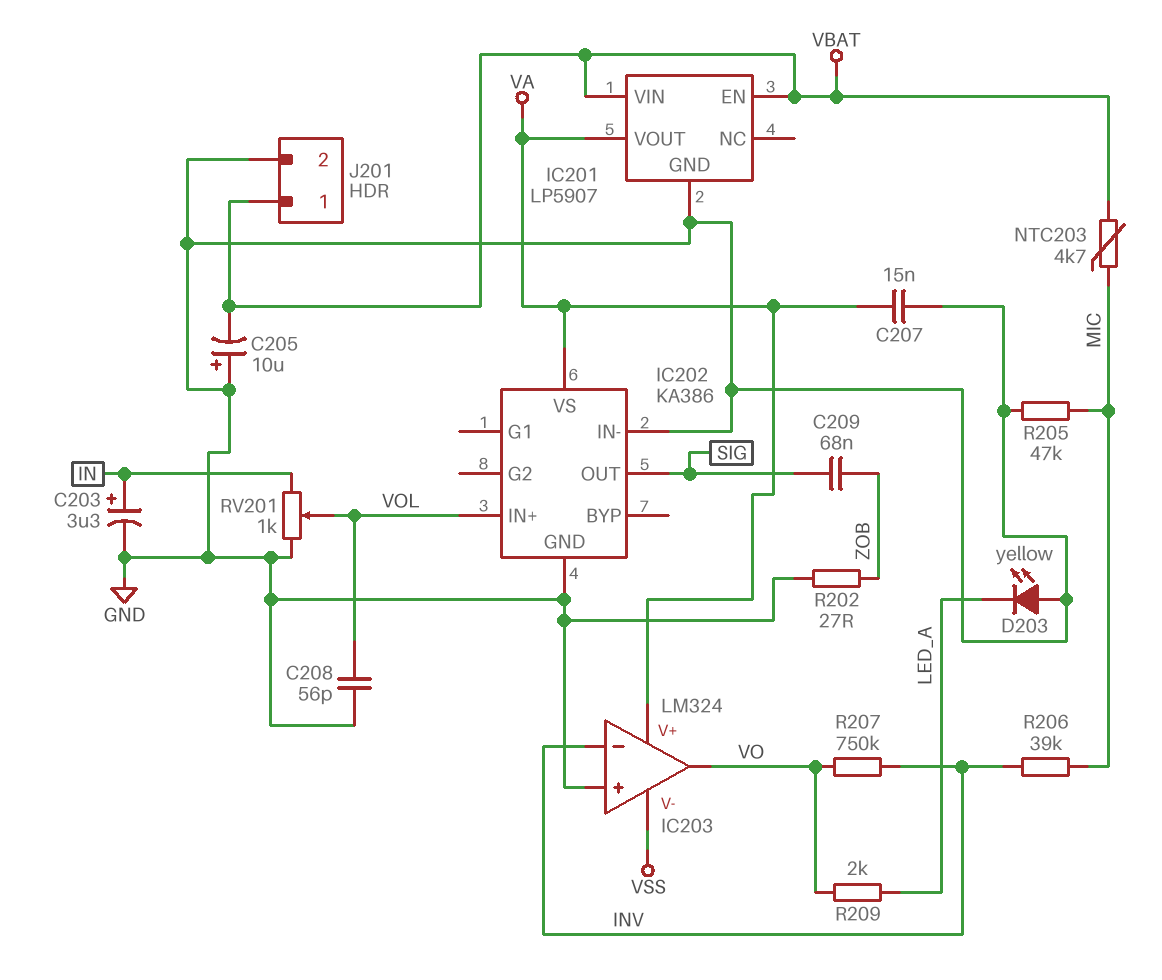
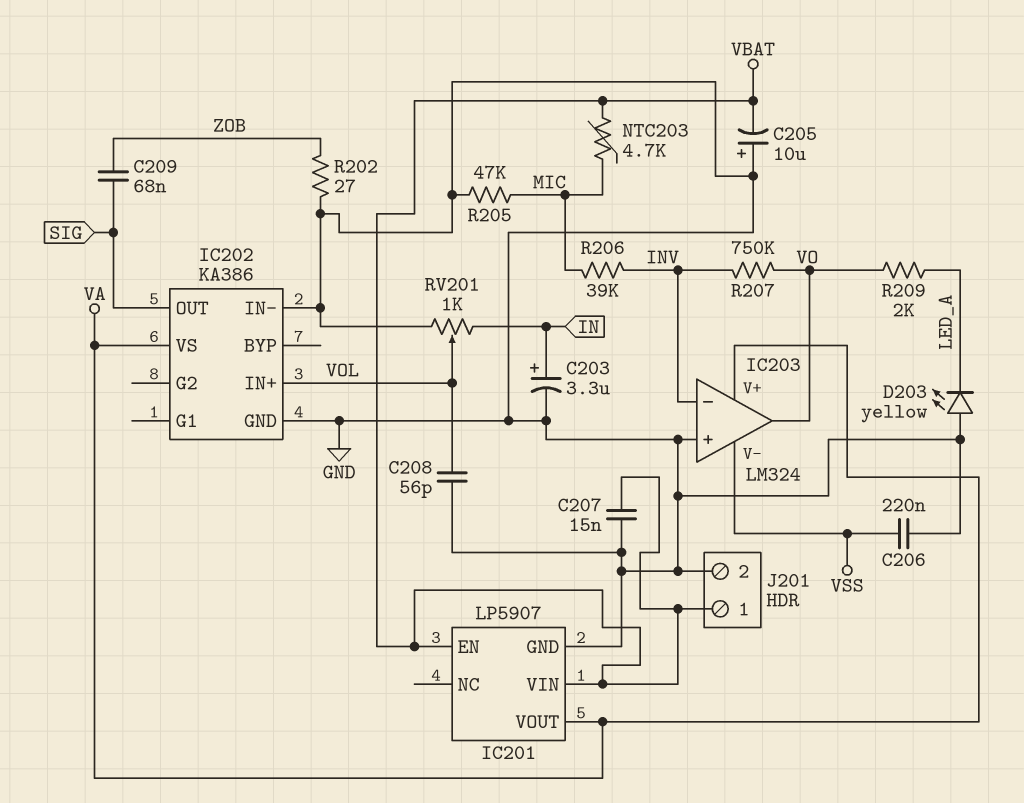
C206: none -> 220nF (GND, VSS)
C207: 15nF (GND, VA) -> 15nF (GND, VBAT)

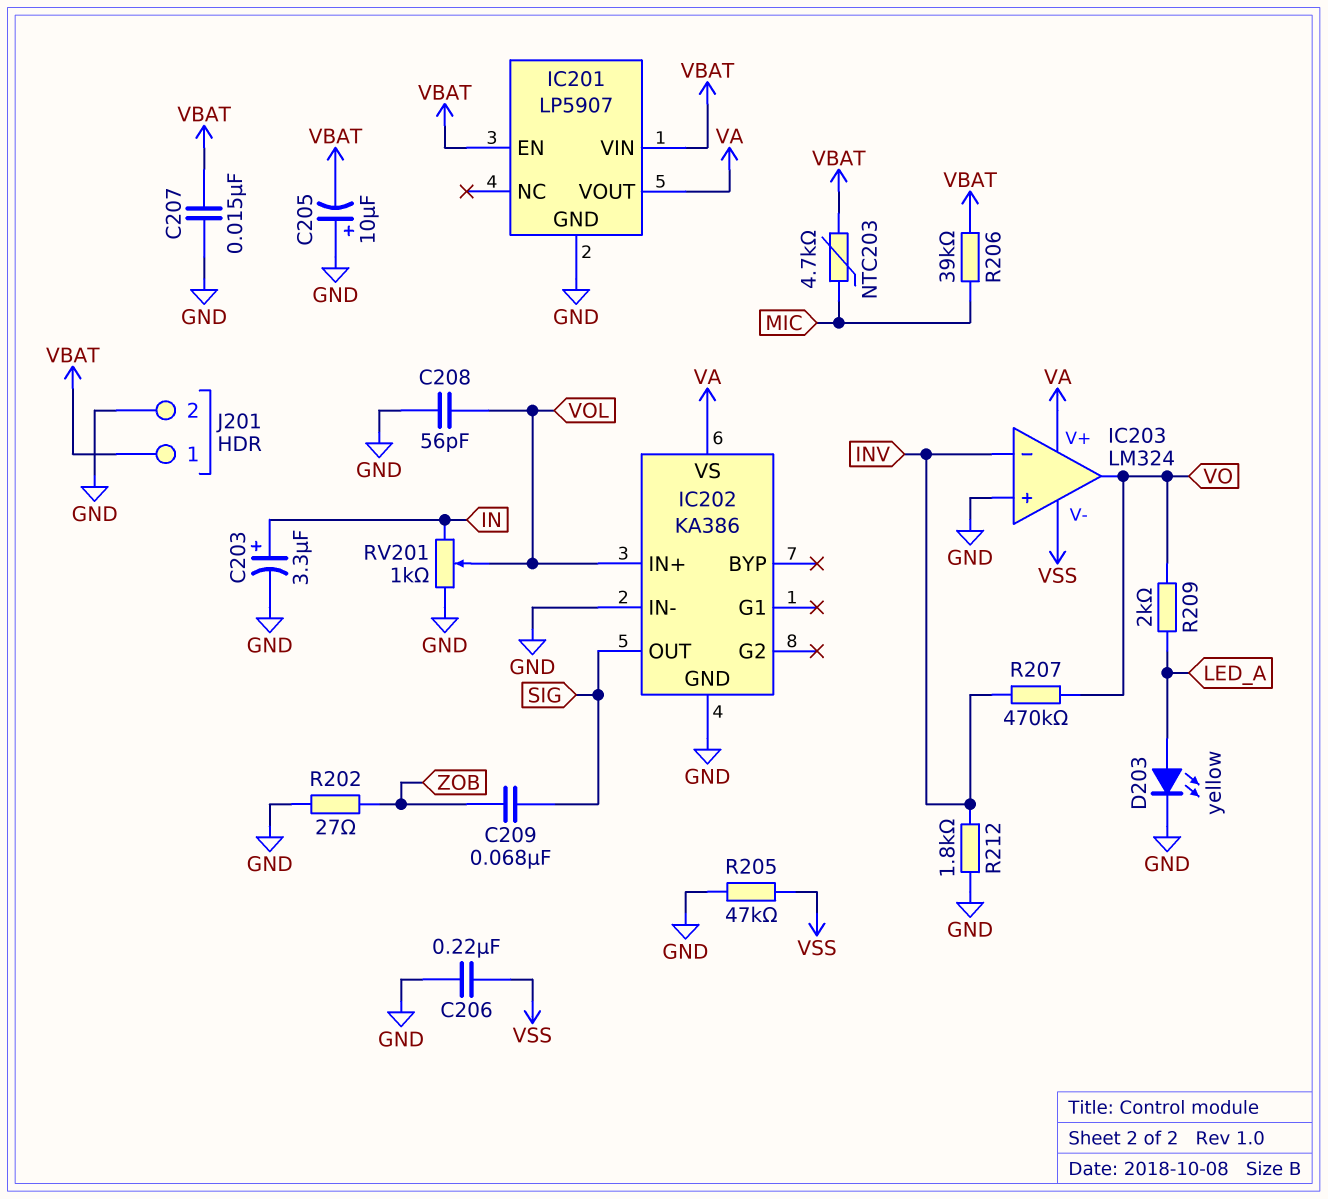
D203: LED yellow (A GND, K LED_A) -> LED yellow (A LED_A, K GND)
R205: 47k (GND, MIC) -> 47k (GND, VSS)
R206: 39k (INV, MIC) -> 39k (MIC, VBAT)
R207: 750k (INV, VO) -> 470k (INV, VO)
R212: none -> 1.8k (GND, INV)

